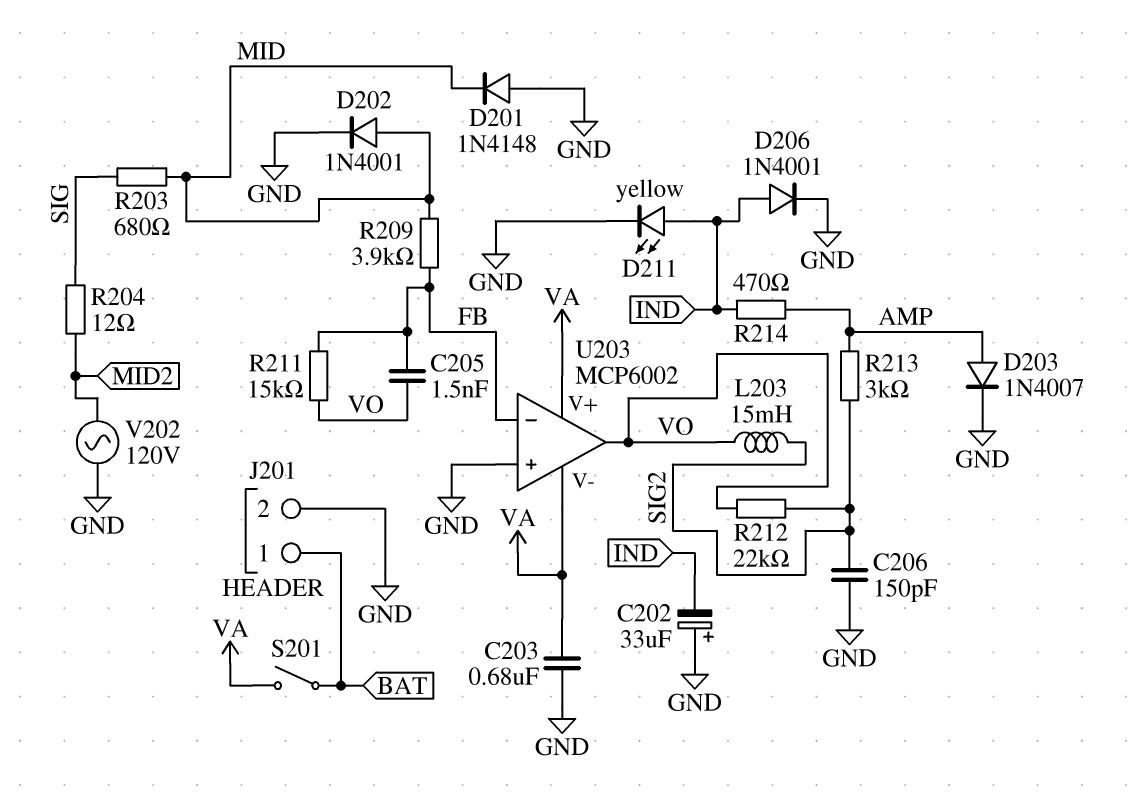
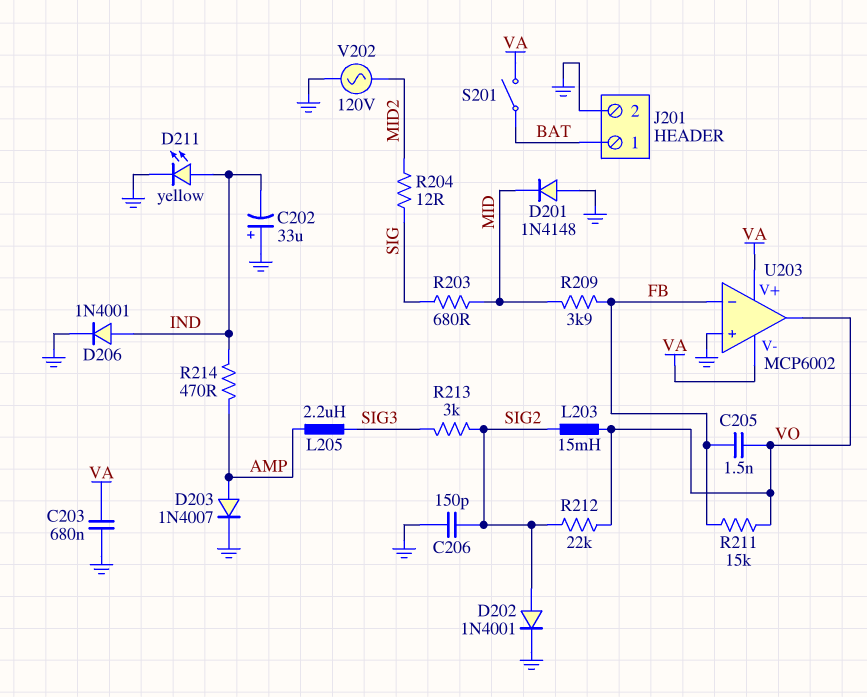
D202: diode 1N4001 (A MID, K GND) -> diode 1N4001 (A SIG2, K GND)
L205: none -> 2.2uH (AMP, SIG3)
R213: 3k (AMP, SIG2) -> 3k (SIG2, SIG3)

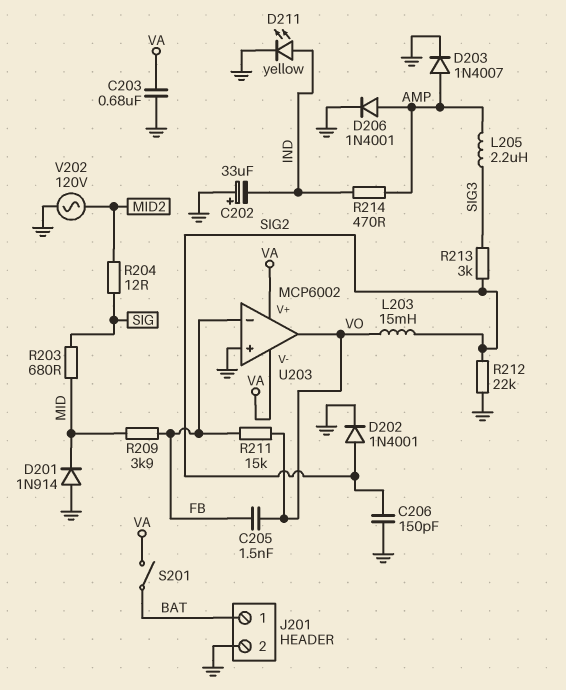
D201: diode 1N4148 (A GND, K MID) -> diode 1N914 (A GND, K MID)
D206: diode 1N4001 (A IND, K GND) -> diode 1N4001 (A AMP, K GND)
R212: 22k (SIG2, VO) -> 22k (GND, SIG2)

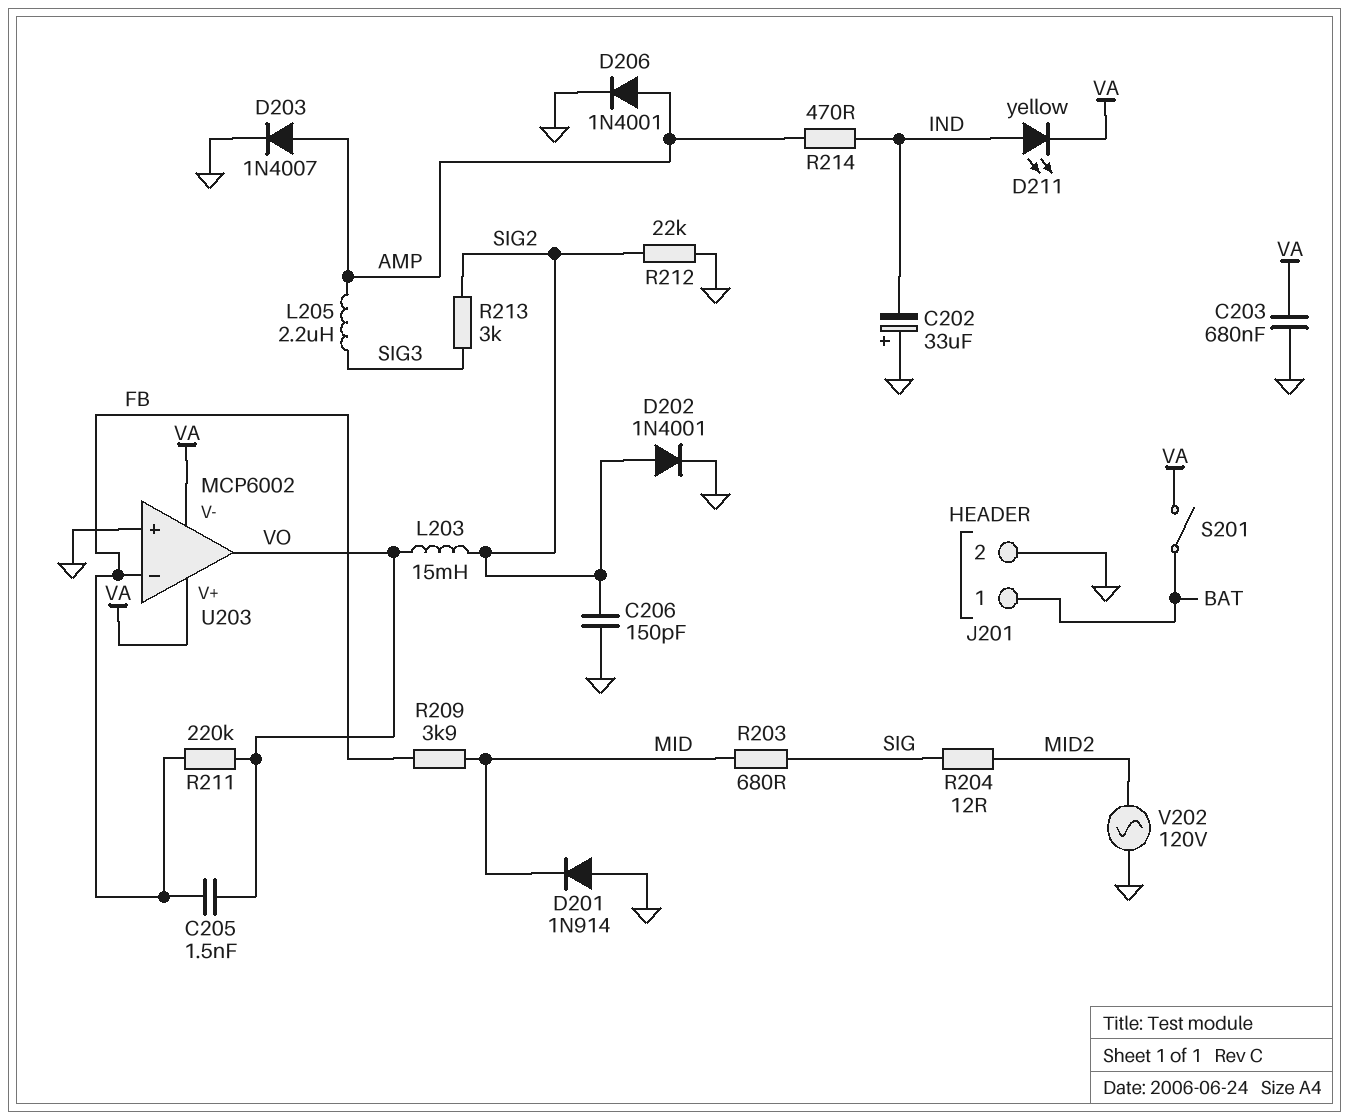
D211: LED yellow (A IND, K GND) -> LED yellow (A IND, K VA)
R211: 15k (FB, VO) -> 220k (FB, VO)

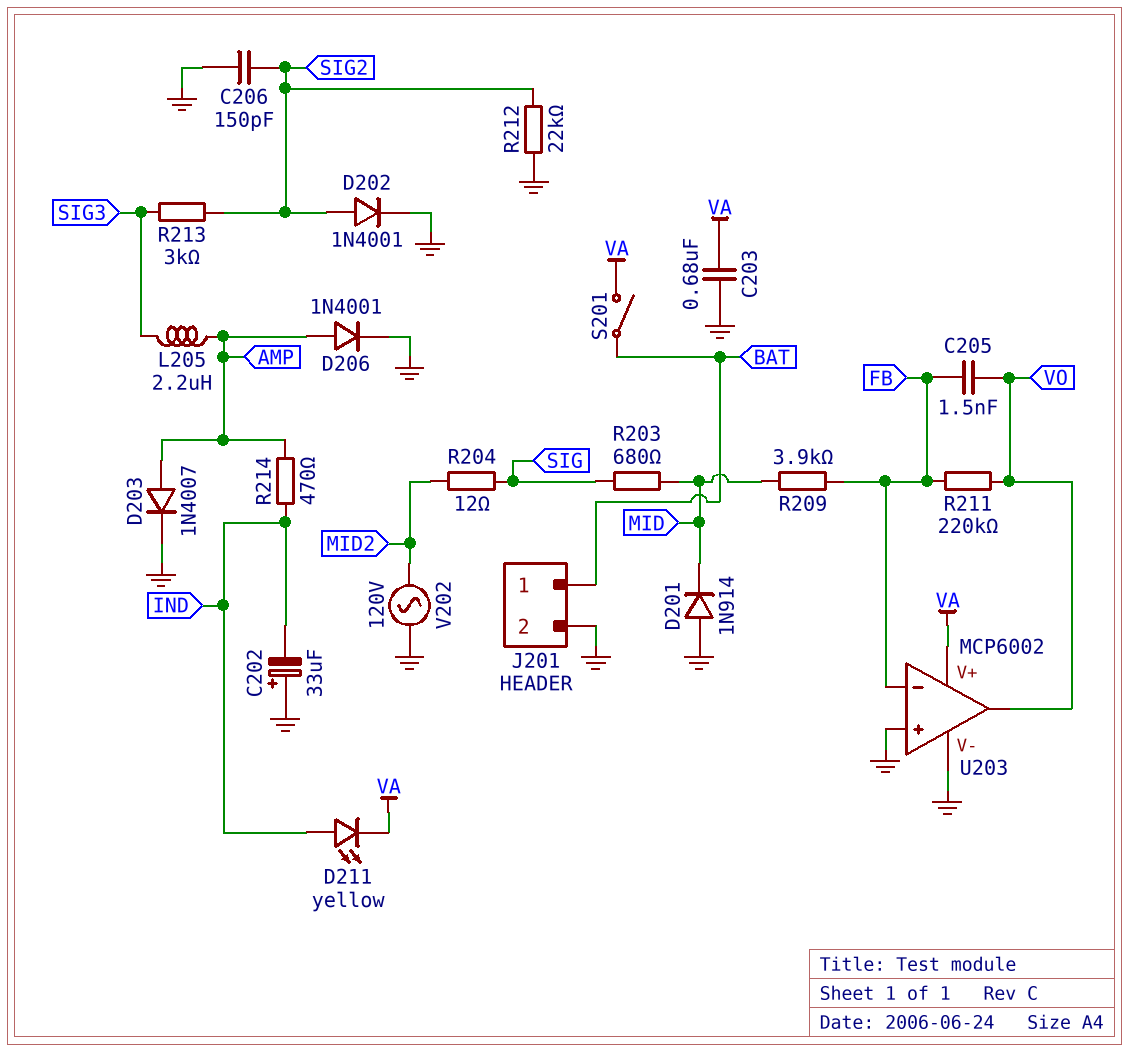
L203: 15mH (SIG2, VO) -> none
U203 pin V-: VA -> GND

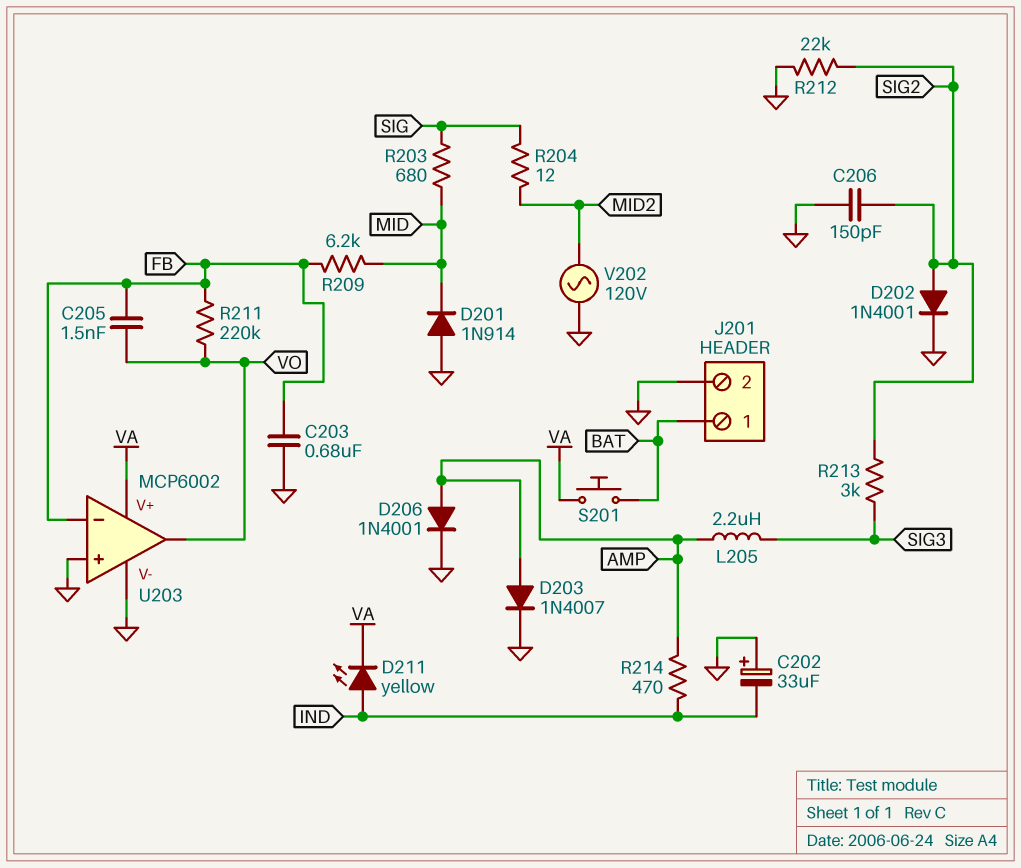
C203: 680nF (GND, VA) -> 680nF (FB, GND)
R209: 3.9k (FB, MID) -> 6.2k (FB, MID)
S201: switch (BAT, VA) -> button (BAT, VA)

